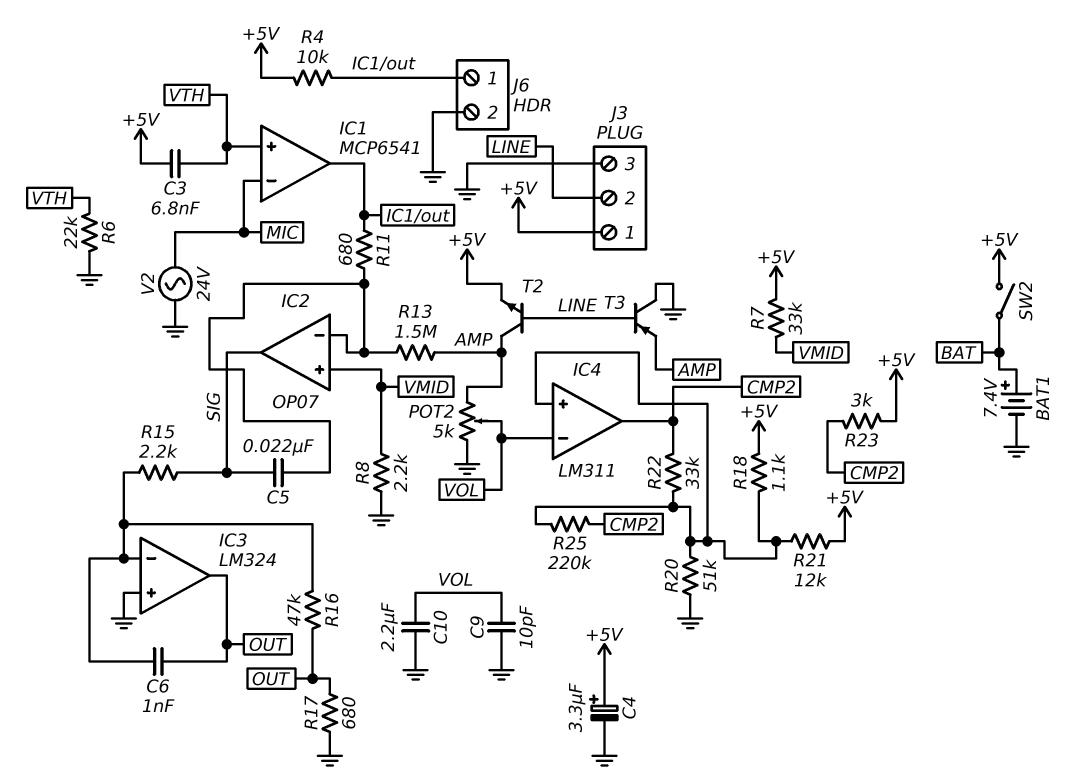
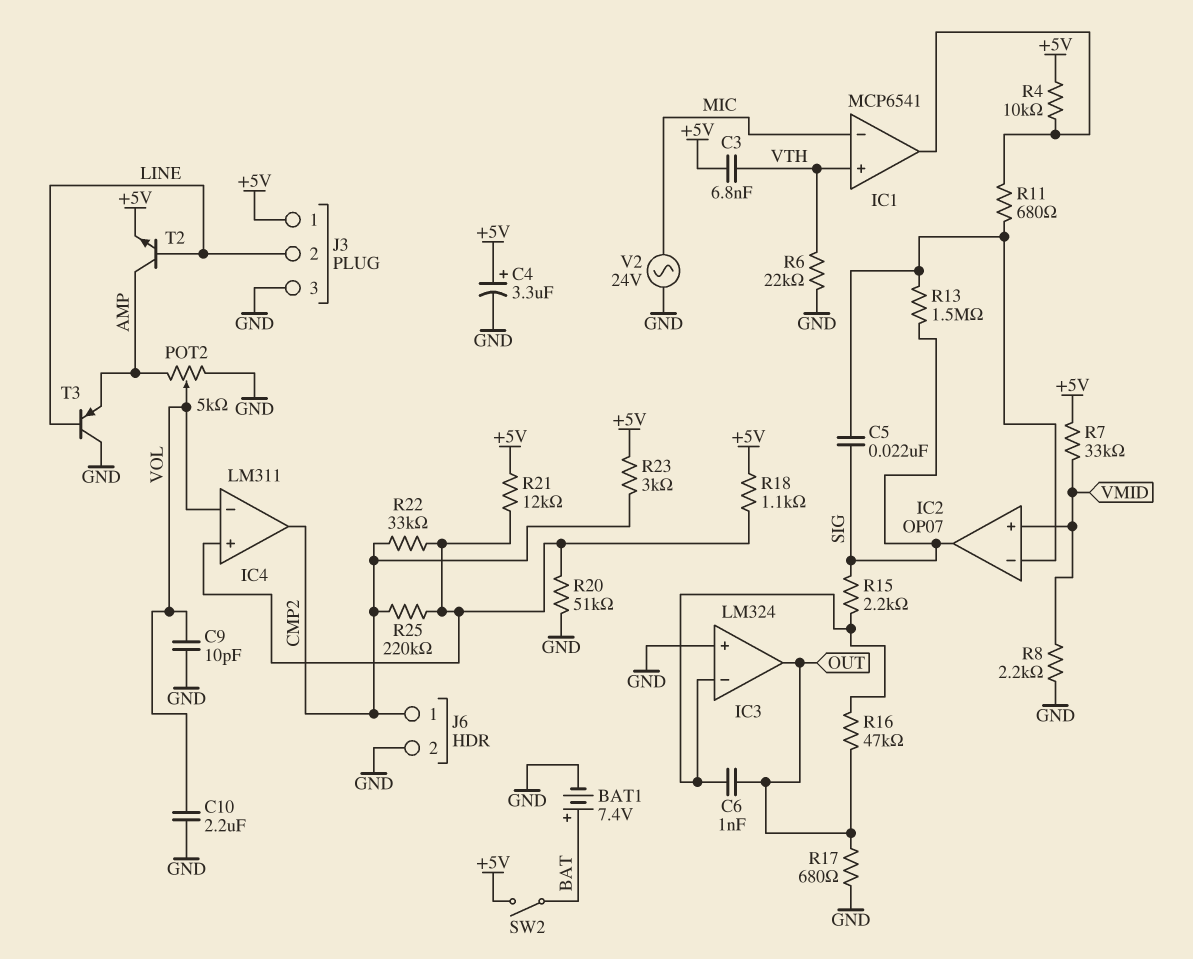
J6 pin 1: IC1/out -> CMP2
R13: 1.5M (AMP, IC2/in-) -> 1.5M (IC2/in-, SIG)

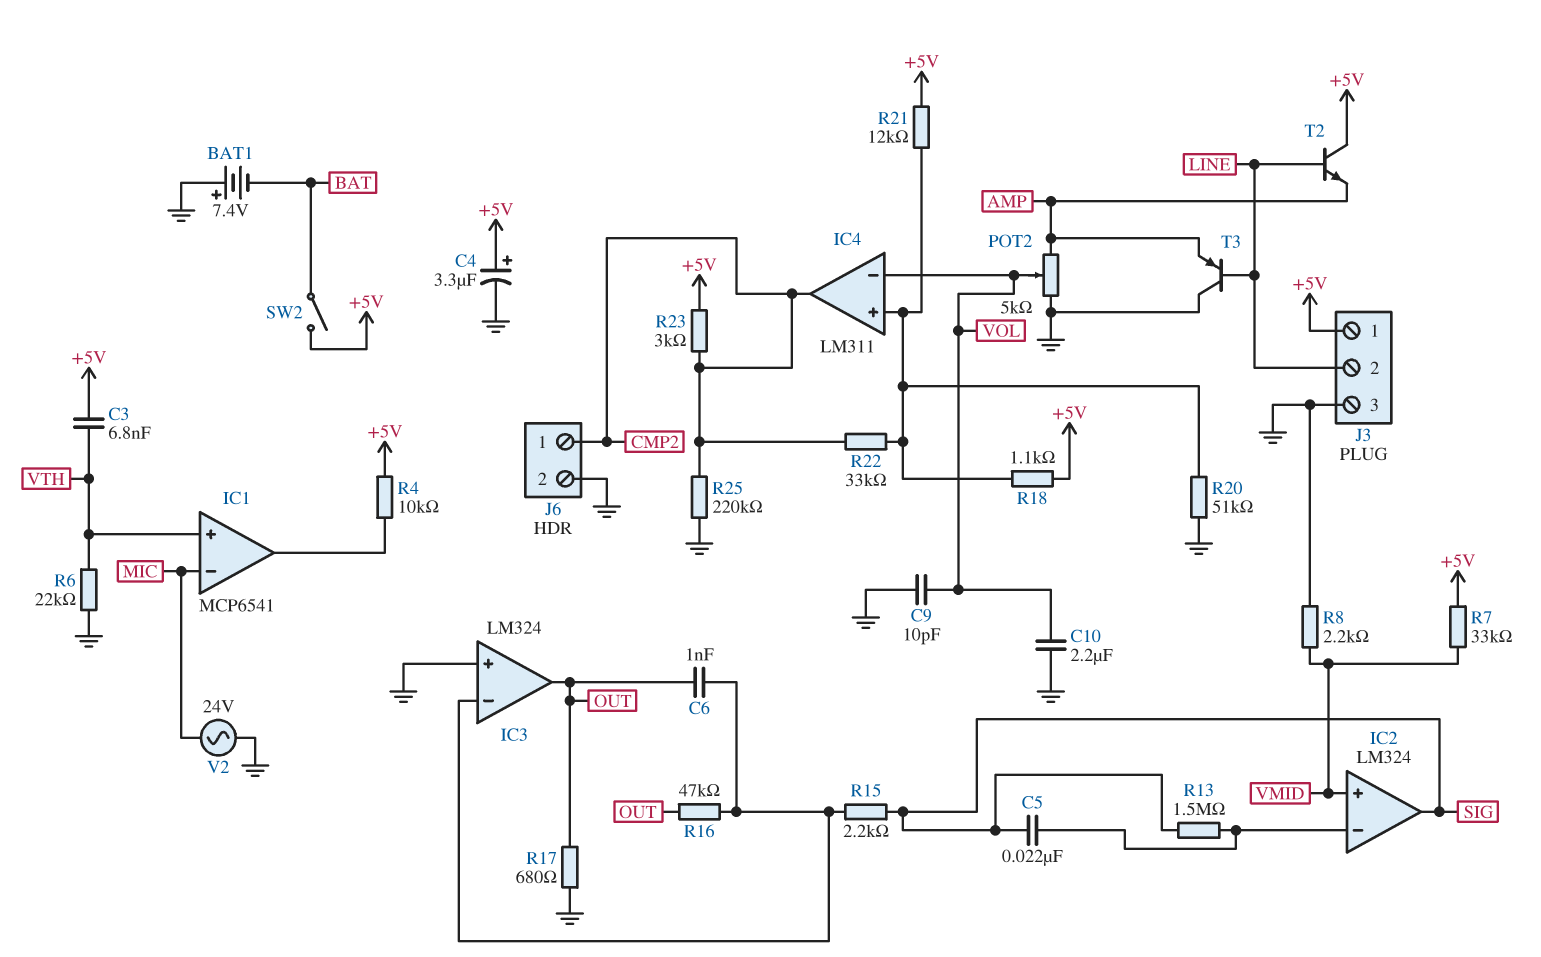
BAT1: 7.4V (plus BAT, minus GND) -> 7.4V (plus GND, minus BAT)
IC2: OP07 -> LM324
R11: 680 (IC1/out, IC2/in-) -> none
R25: 220k (CMP2, IC4/in+) -> 220k (CMP2, GND)
T2: NPN (B LINE, C AMP, E +5V) -> NPN (B LINE, C +5V, E AMP)

